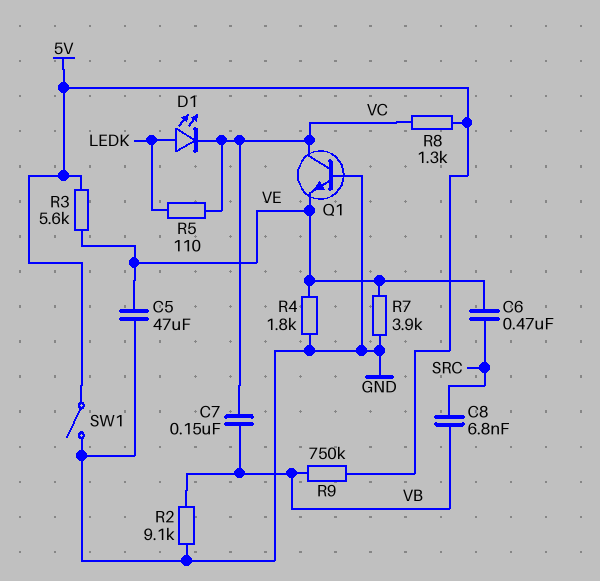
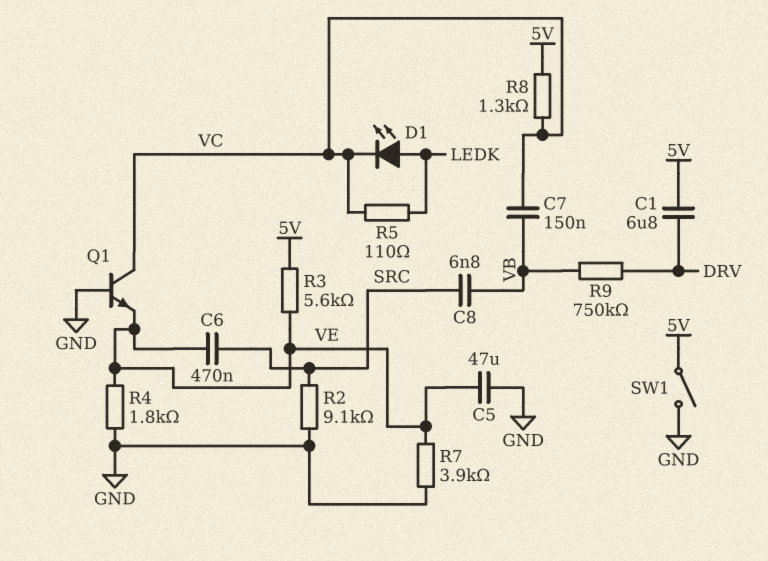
C1: none -> 6.8uF (5V, DRV)
R2: 9.1k (GND, VB) -> 9.1k (GND, SRC)
R9: 750k (5V, VB) -> 750k (DRV, VB)

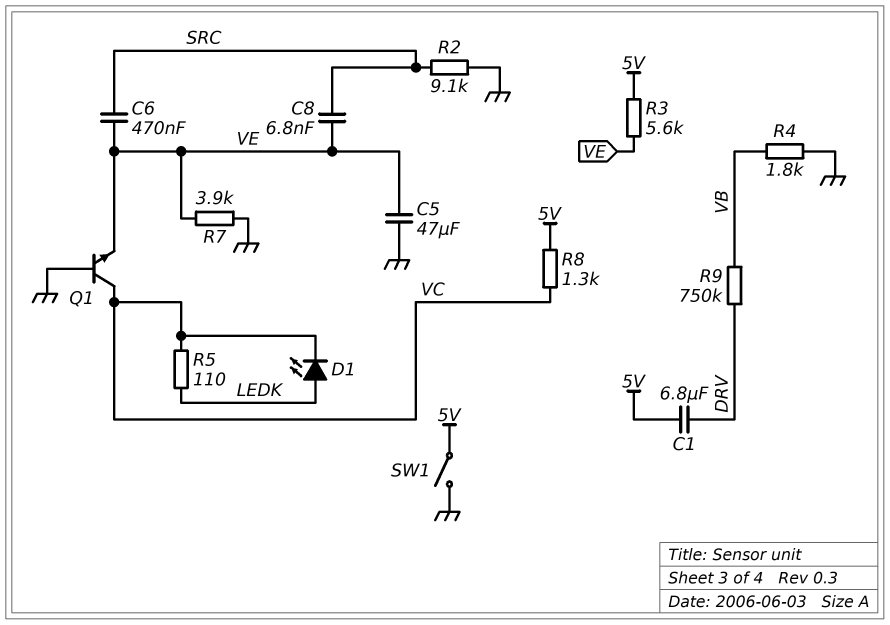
C7: 150nF (VB, VC) -> none
C8: 6.8nF (SRC, VB) -> 6.8nF (SRC, VE)
R4: 1.8k (GND, VE) -> 1.8k (GND, VB)

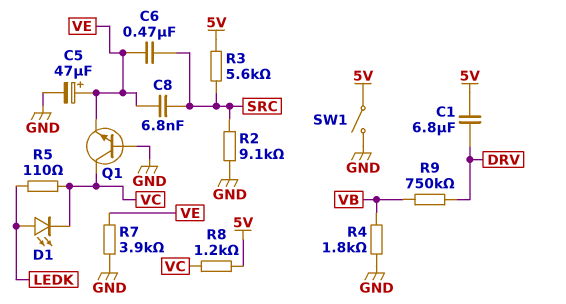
C5: 47uF (GND, VE) -> 47uF (plus VE, minus GND)
R3: 5.6k (5V, VE) -> 5.6k (5V, SRC)
R8: 1.3k (5V, VC) -> 1.2k (5V, VC)

